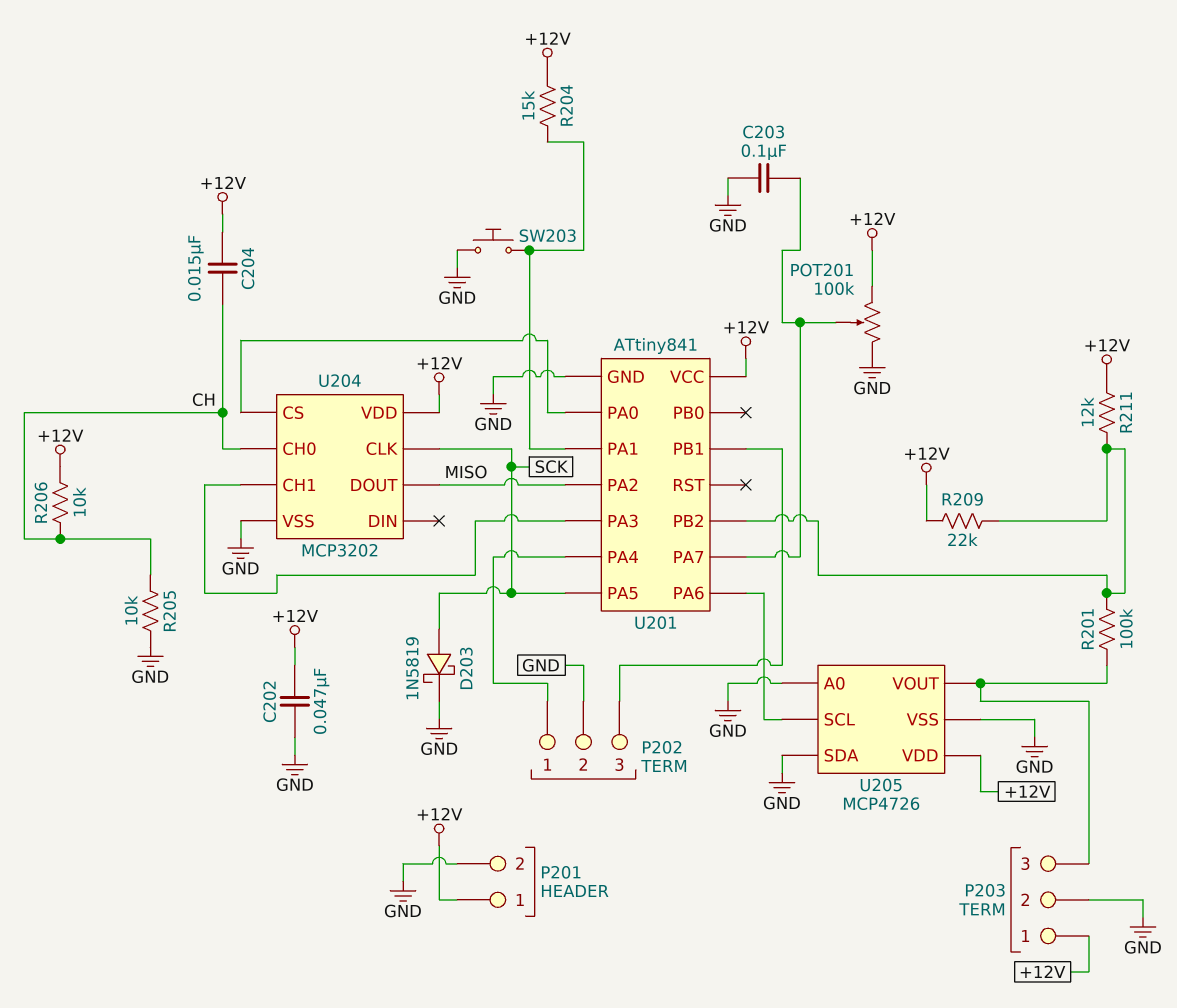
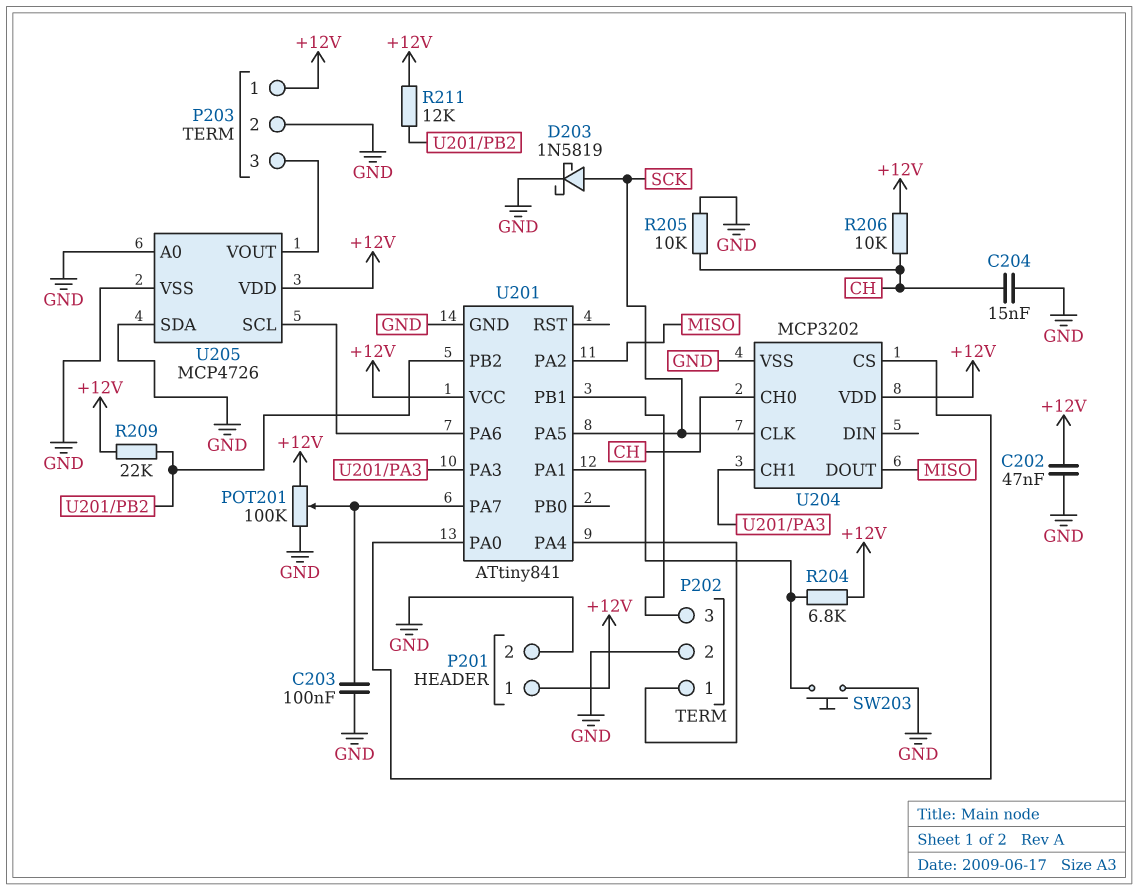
C204: 15nF (+12V, CH) -> 15nF (CH, GND)
R201: 100k (P203/3, U201/PB2) -> none
R204: 15k (+12V, U201/PA1) -> 6.8k (+12V, U201/PA1)

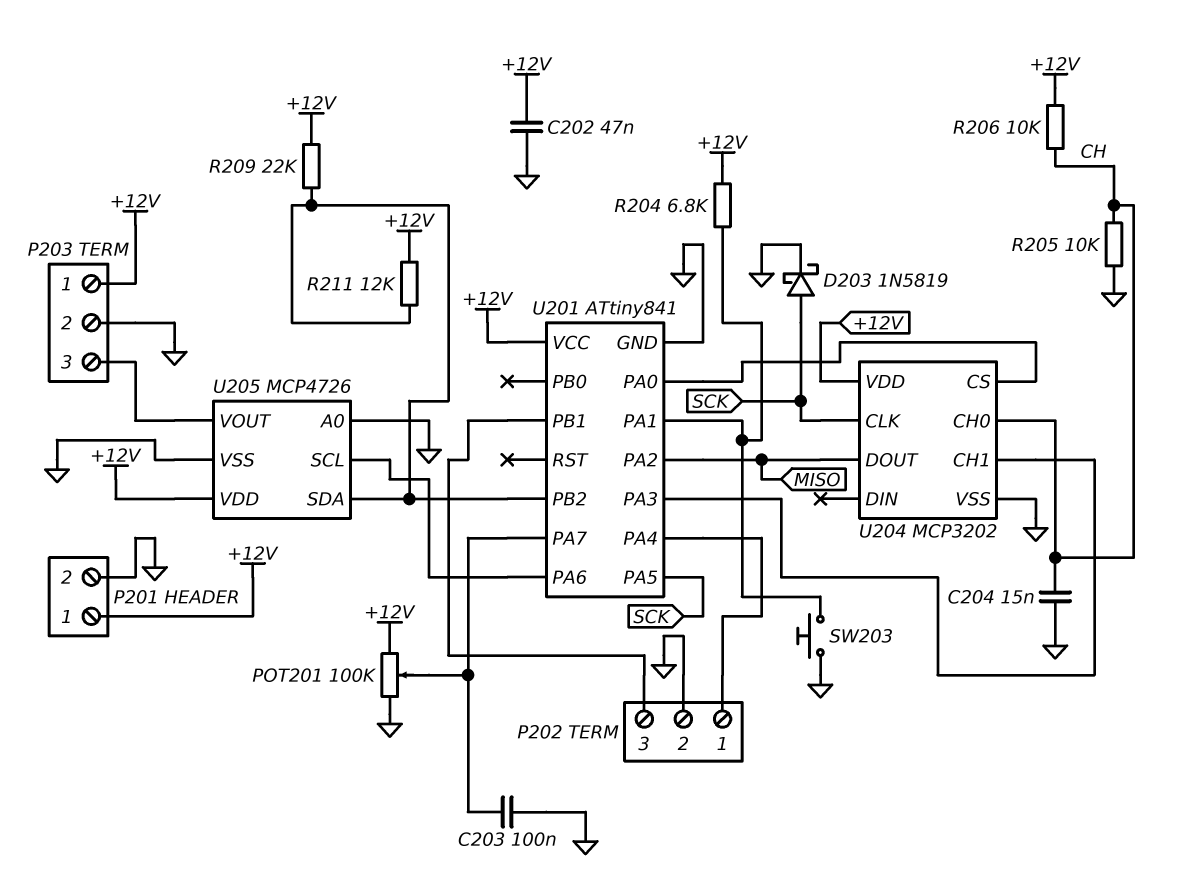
U205 pin SDA: GND -> U201/PB2

